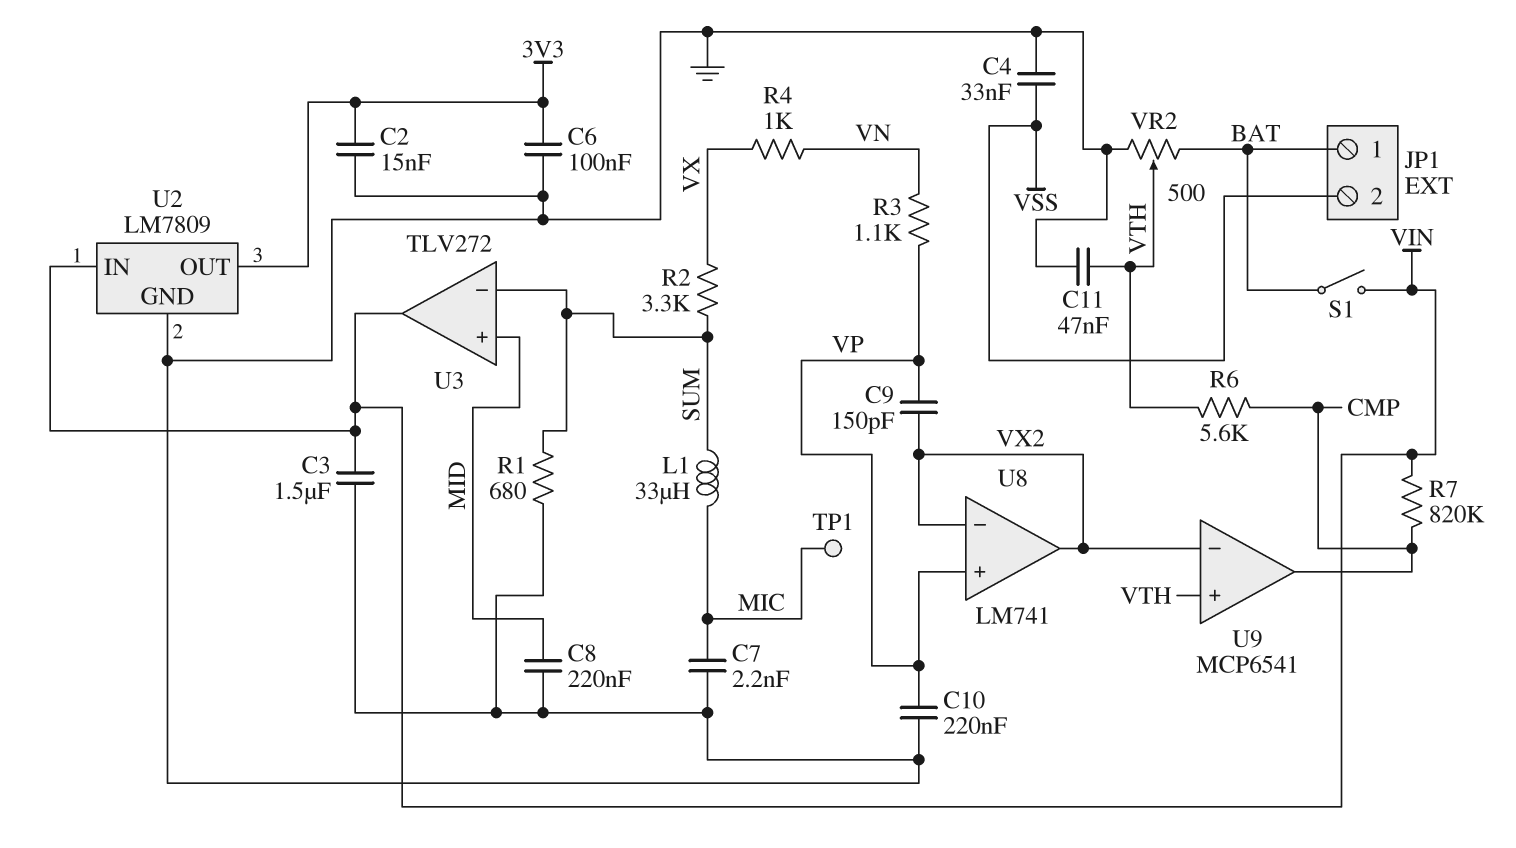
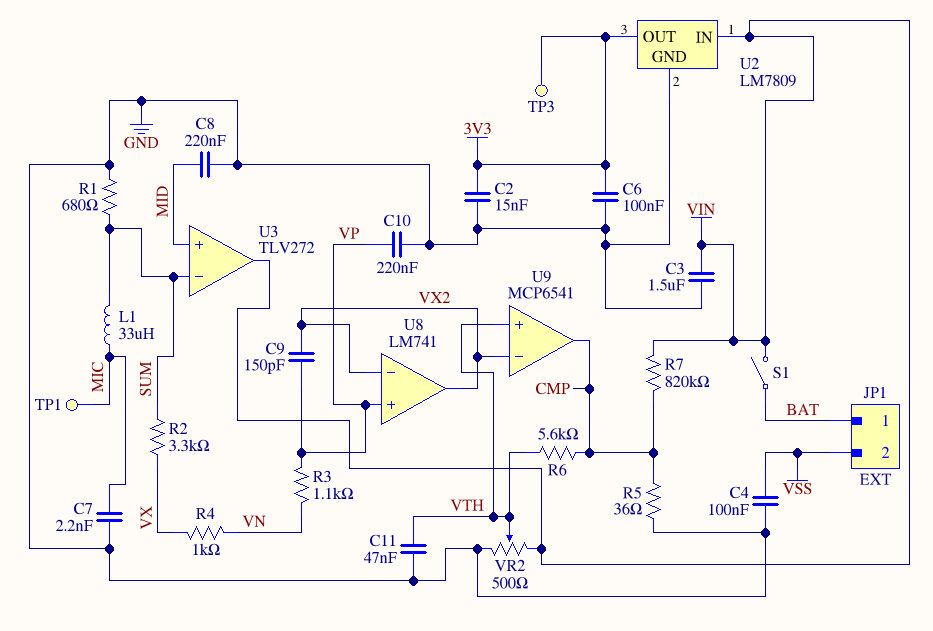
C4: 33nF (GND, VSS) -> 100nF (GND, VSS)
R5: none -> 36 (CMP, GND)
TP3: none -> test point (3V3)
VR2: 500 (BAT, GND, wiper VTH) -> 500 (GND, VIN, wiper VTH)

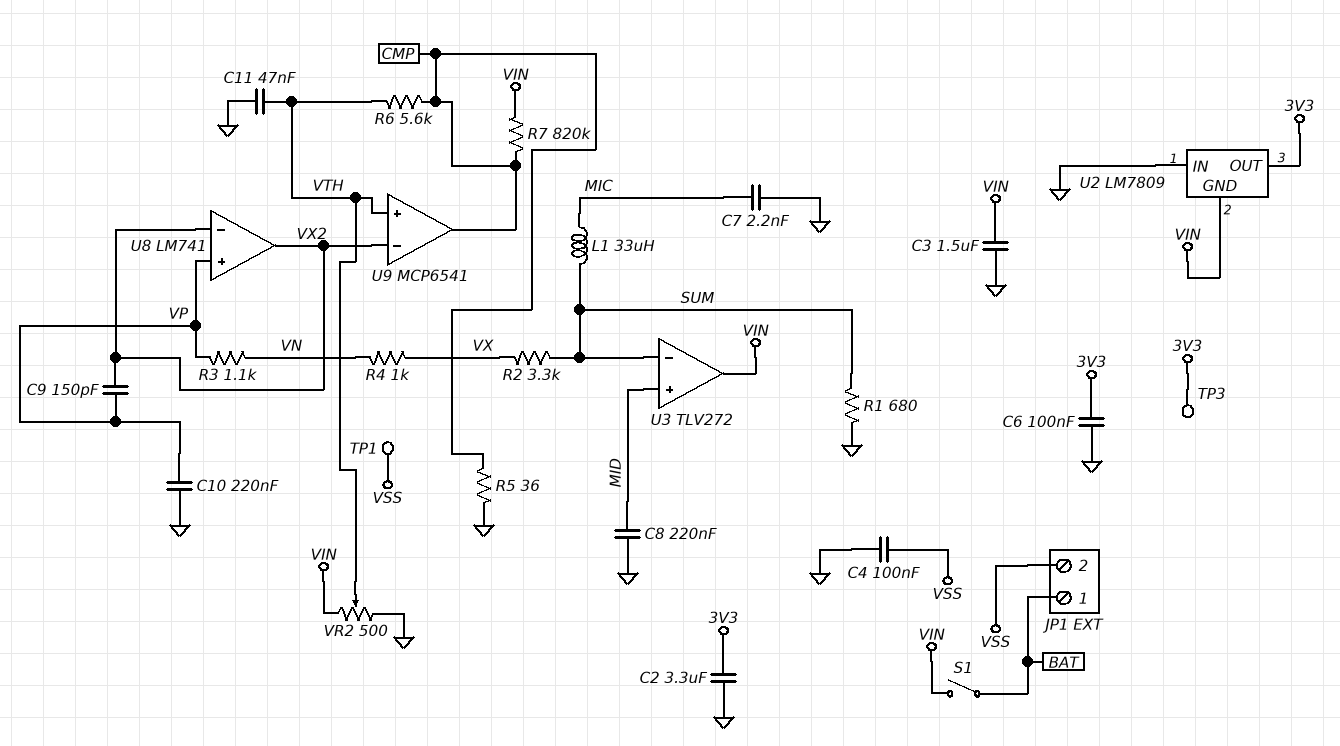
C2: 15nF (3V3, GND) -> 3.3uF (3V3, GND)
TP1: test point (MIC) -> test point (VSS)
U2 pin GND: GND -> VIN
U2 pin IN: VIN -> GND

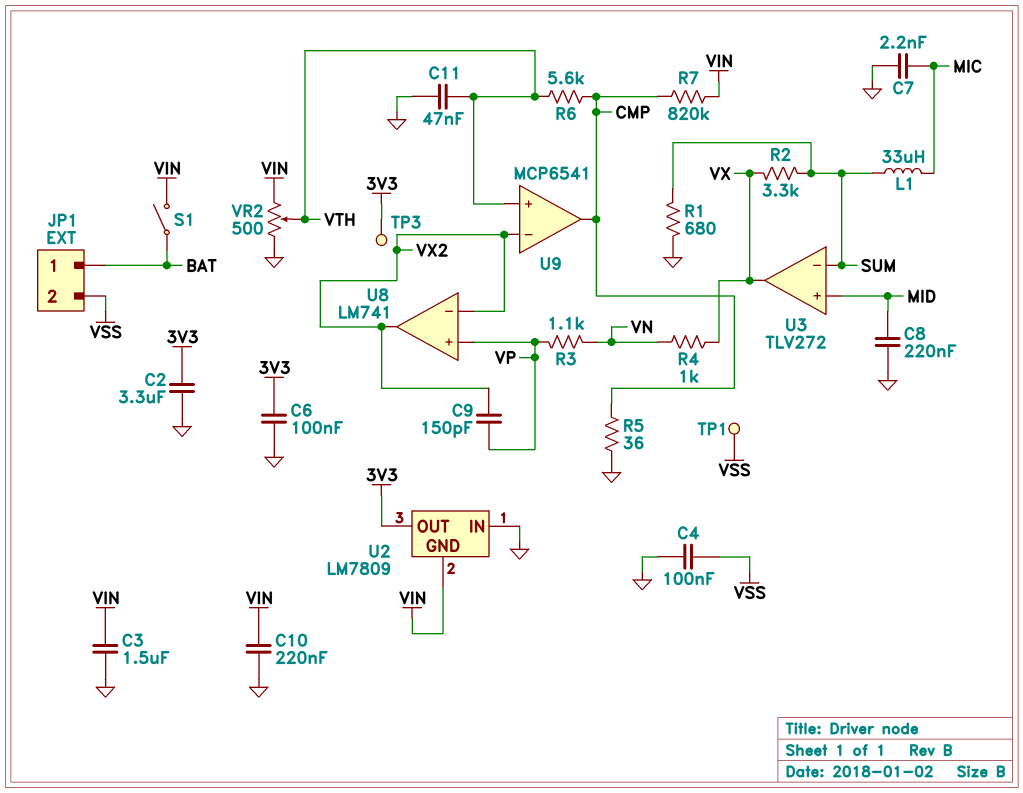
C10: 220nF (GND, VP) -> 220nF (GND, VIN)
U3 pin out: VIN -> VX

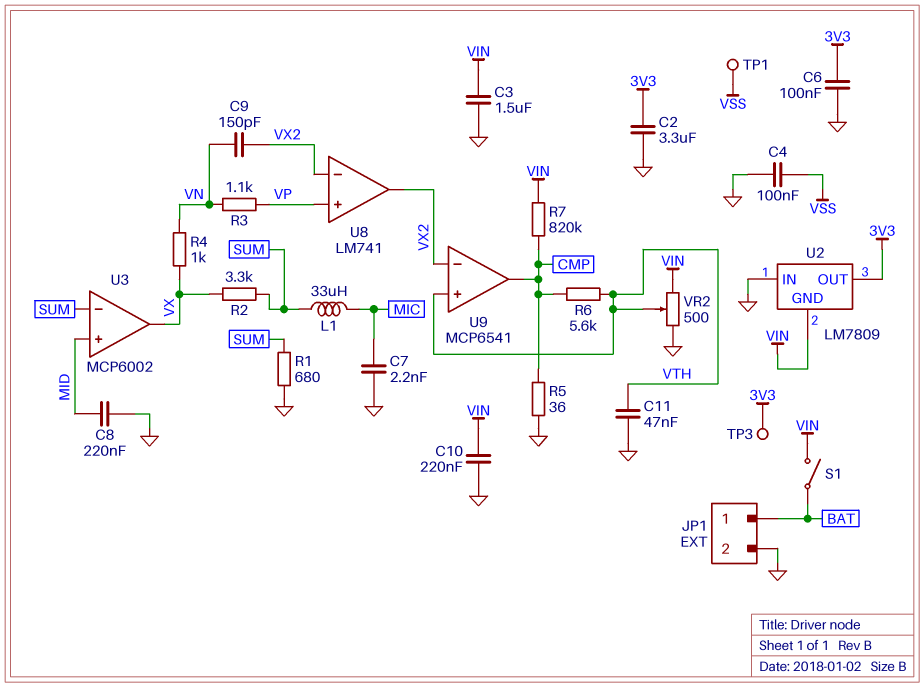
C9: 150pF (VP, VX2) -> 150pF (VN, VX2)
JP1 pin 2: VSS -> GND
U3: TLV272 -> MCP6002

